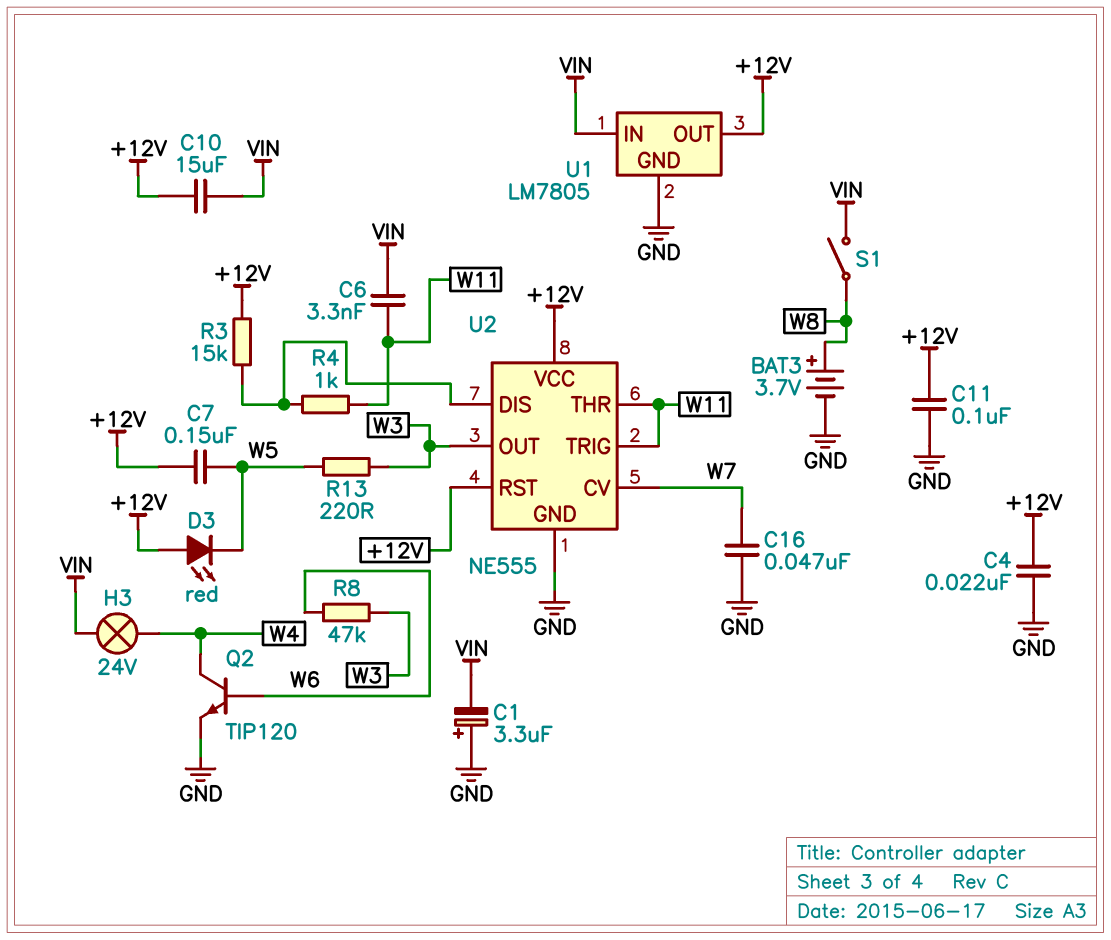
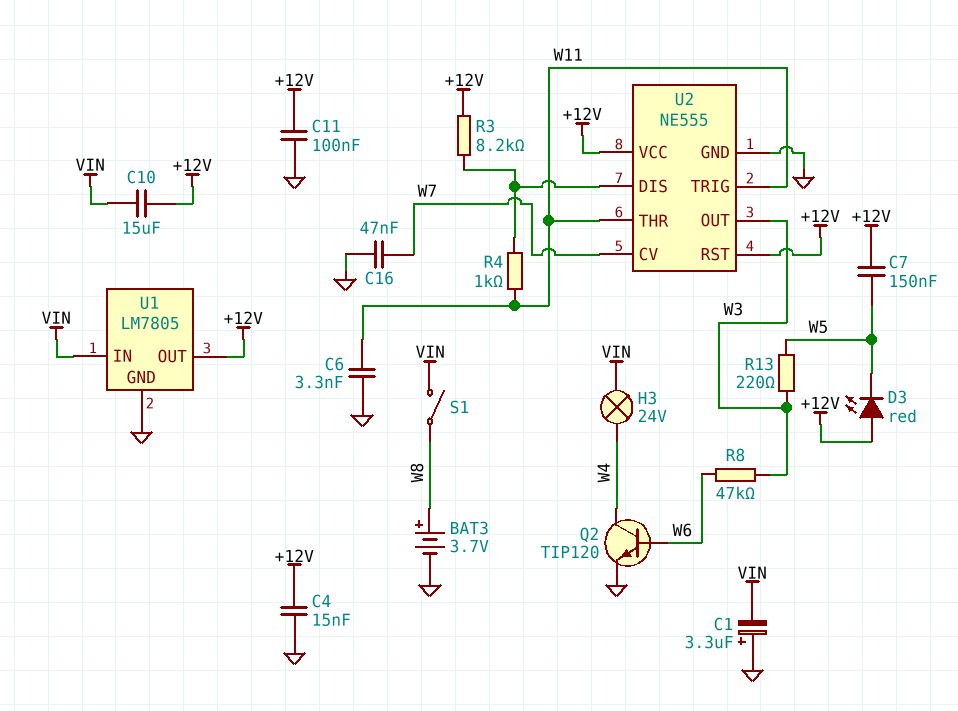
C4: 22nF (+12V, GND) -> 15nF (+12V, GND)
C6: 3.3nF (VIN, W11) -> 3.3nF (GND, W11)
R3: 15k (+12V, U2/DIS) -> 8.2k (+12V, U2/DIS)

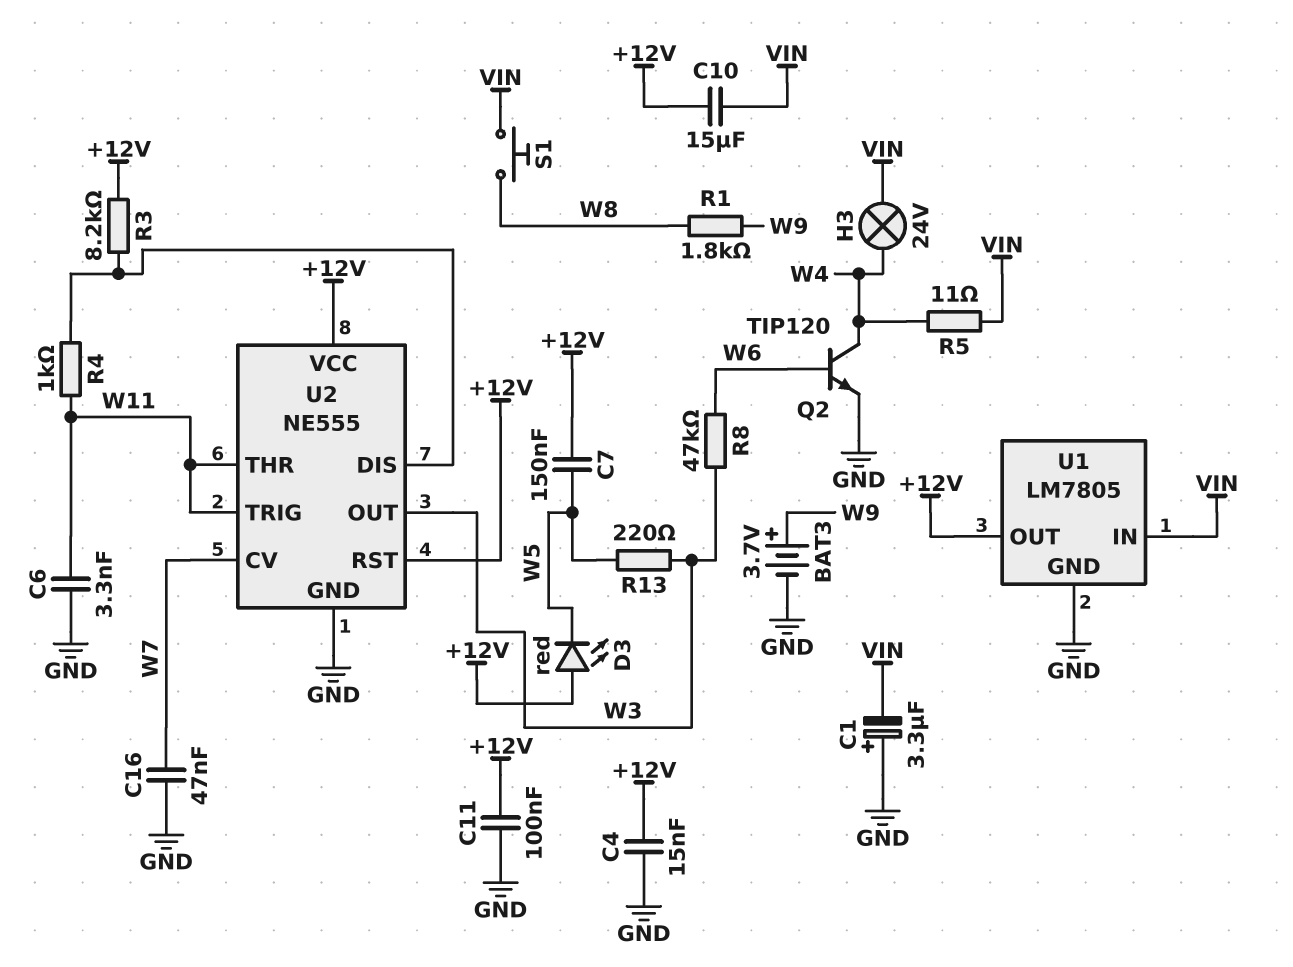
BAT3: 3.7V (plus W8, minus GND) -> 3.7V (plus W9, minus GND)
R1: none -> 1.8k (W8, W9)
R5: none -> 11 (VIN, W4)
S1: switch (VIN, W8) -> button (VIN, W8)

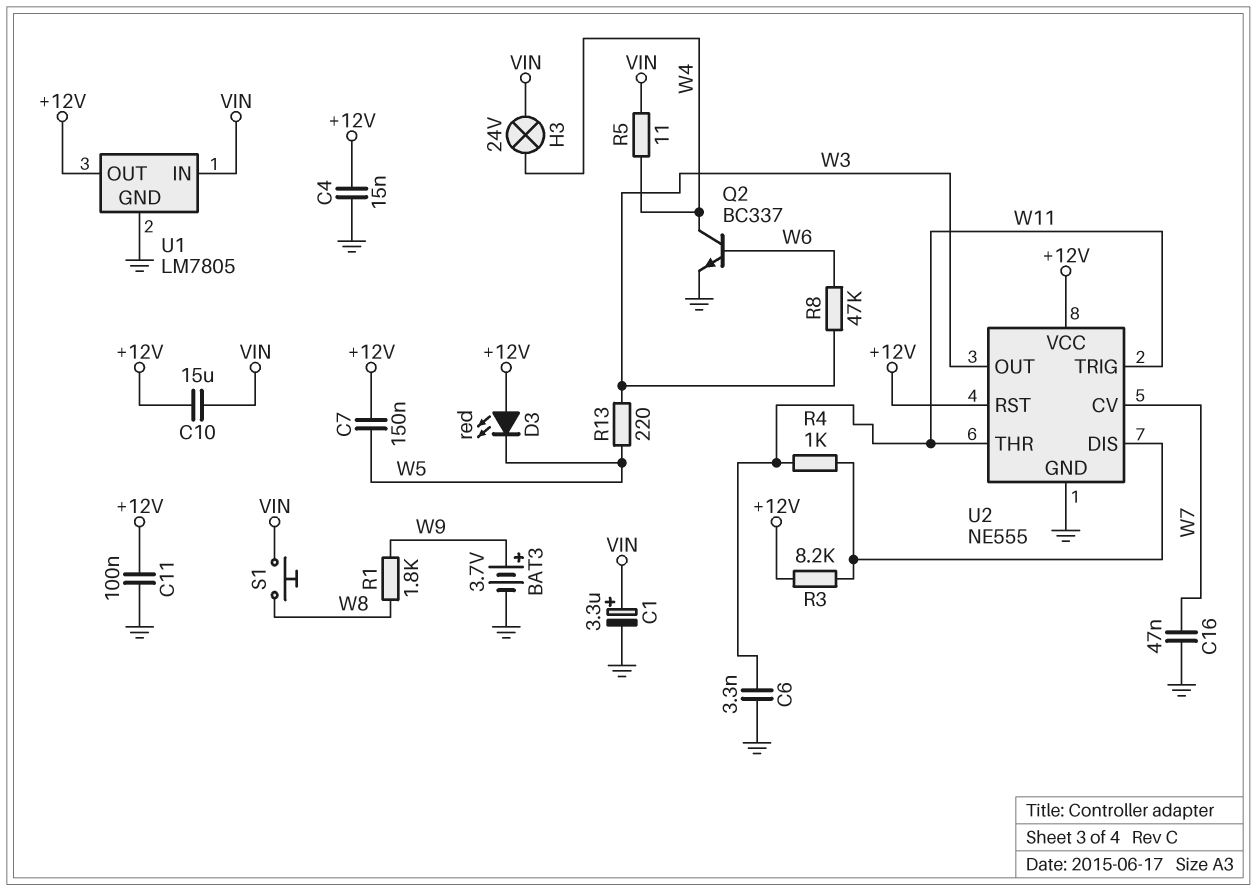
C1: 3.3uF (plus GND, minus VIN) -> 3.3uF (plus VIN, minus GND)
Q2: NPN TIP120 (B W6, C W4, E GND) -> NPN BC337 (B W6, C W4, E GND)

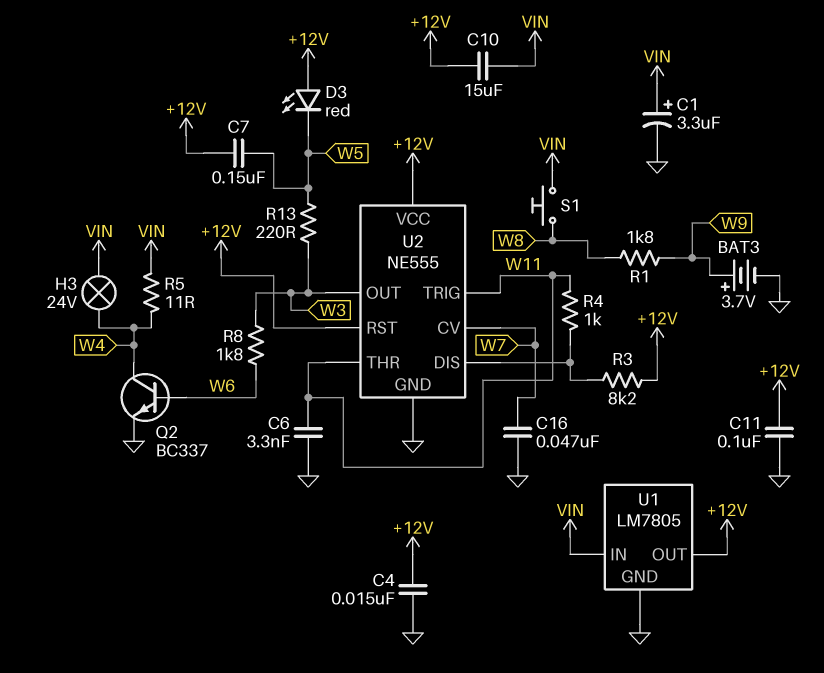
R8: 47k (W3, W6) -> 1.8k (W3, W6)

